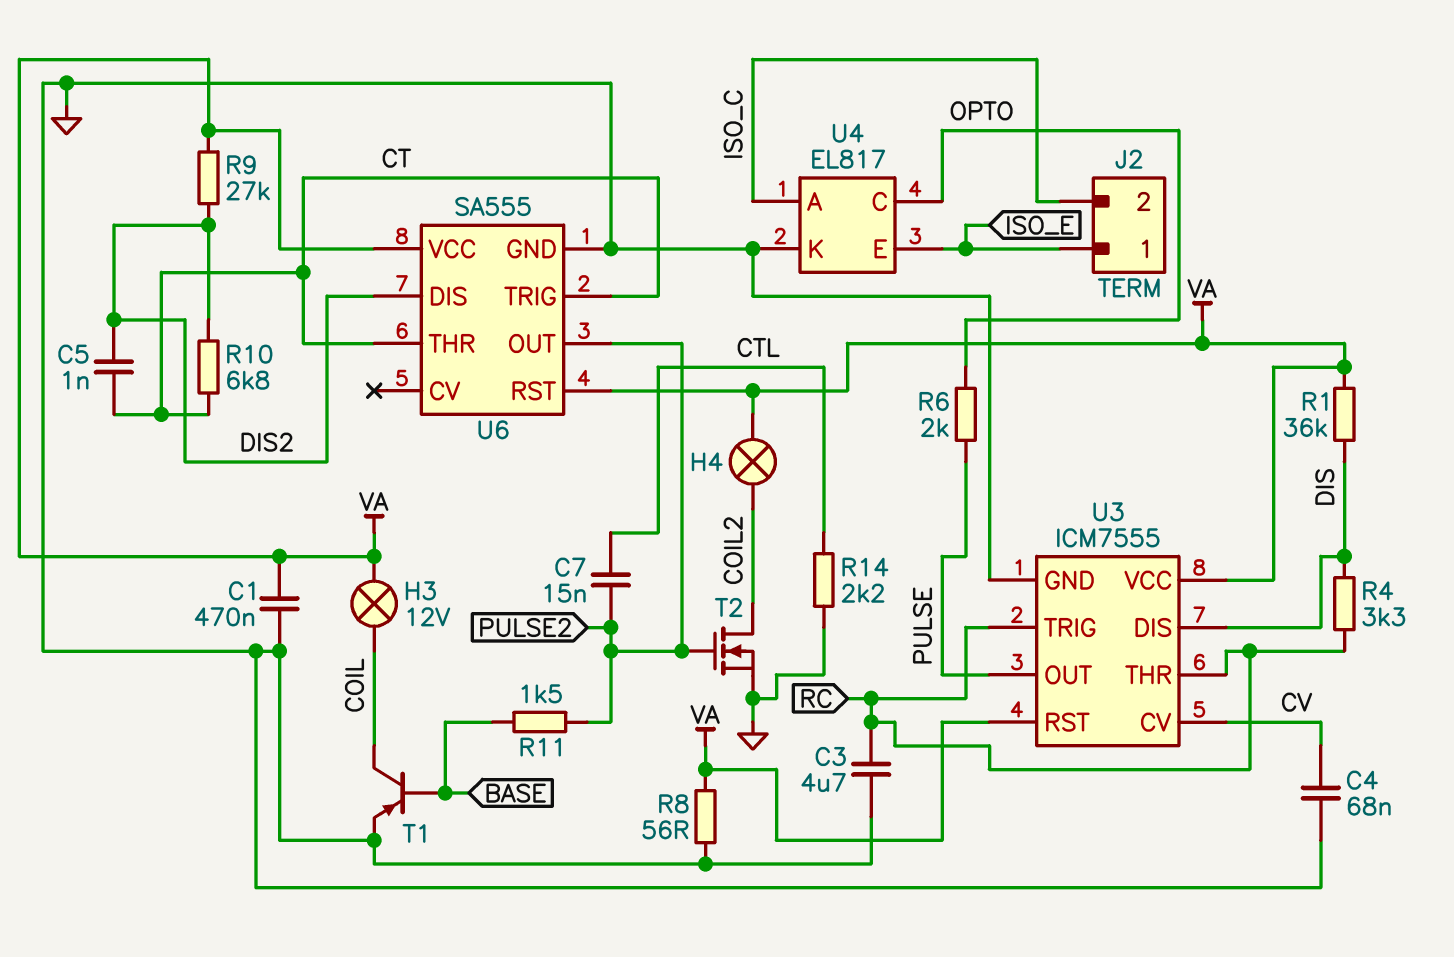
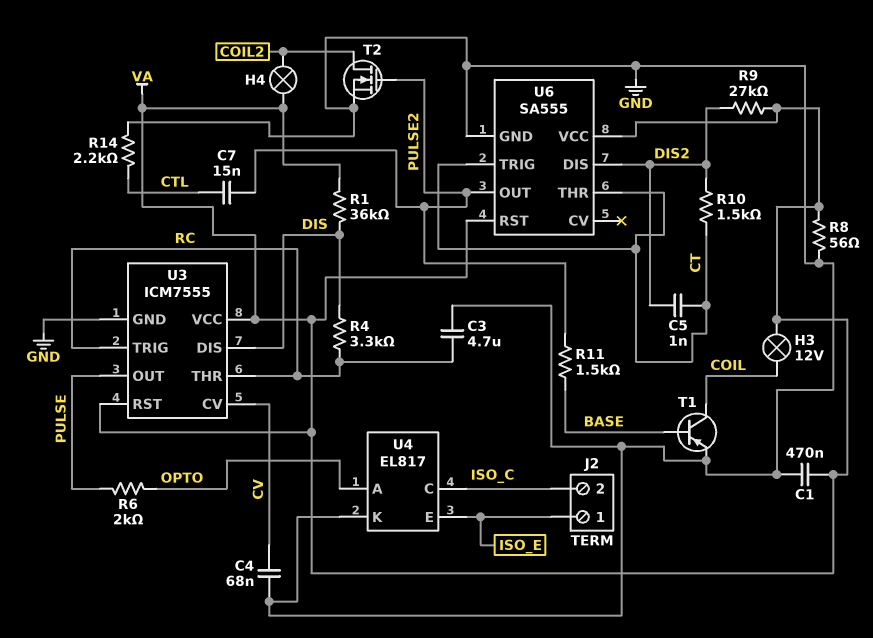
R10: 6.8k (CT, DIS2) -> 1.5k (CT, DIS2)
U4 pin A: ISO_C -> OPTO
U4 pin C: OPTO -> ISO_C

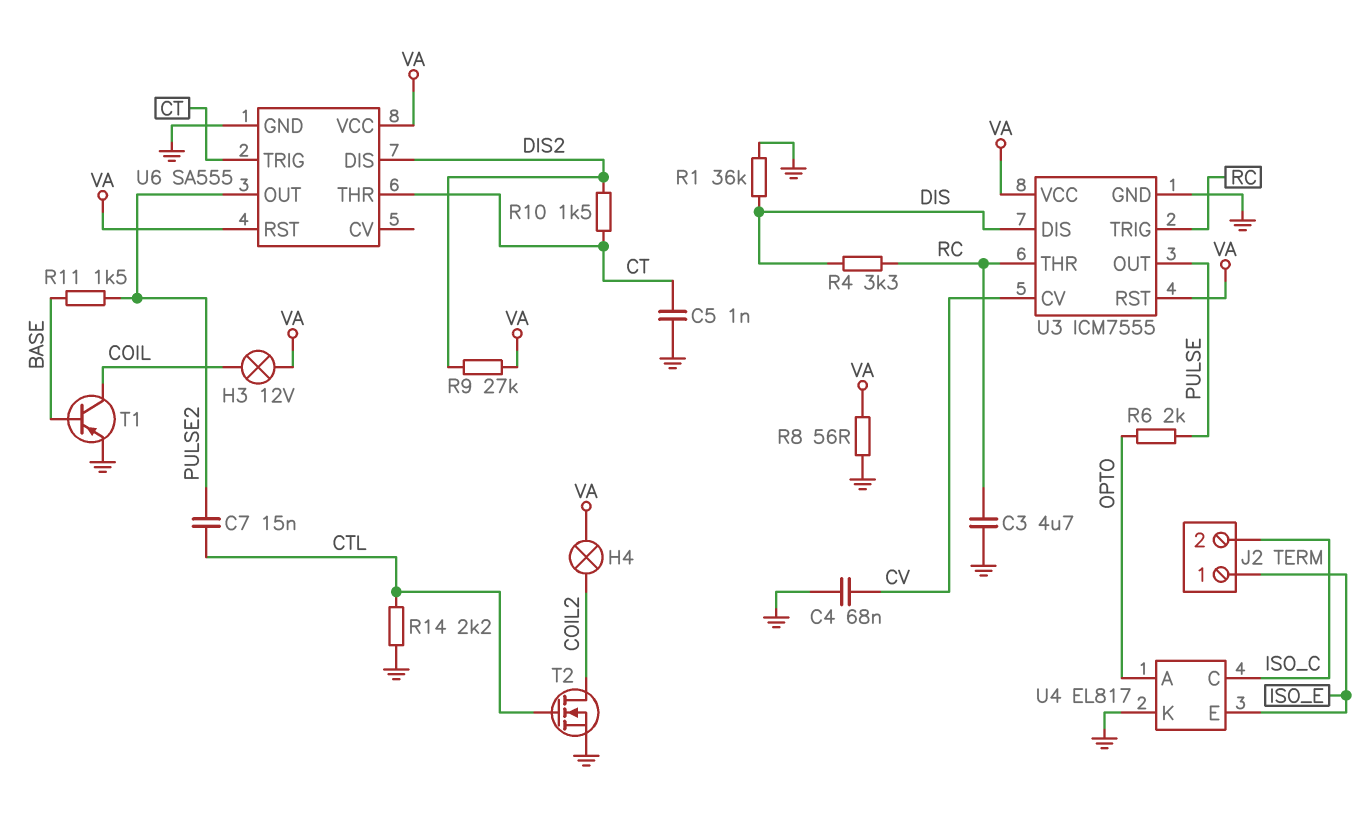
C1: 470nF (GND, VA) -> none
C5: 1nF (CT, DIS2) -> 1nF (CT, GND)
R1: 36k (DIS, VA) -> 36k (DIS, GND)
T2: NMOS (G PULSE2, D COIL2, S GND) -> NMOS (G CTL, D COIL2, S GND)

